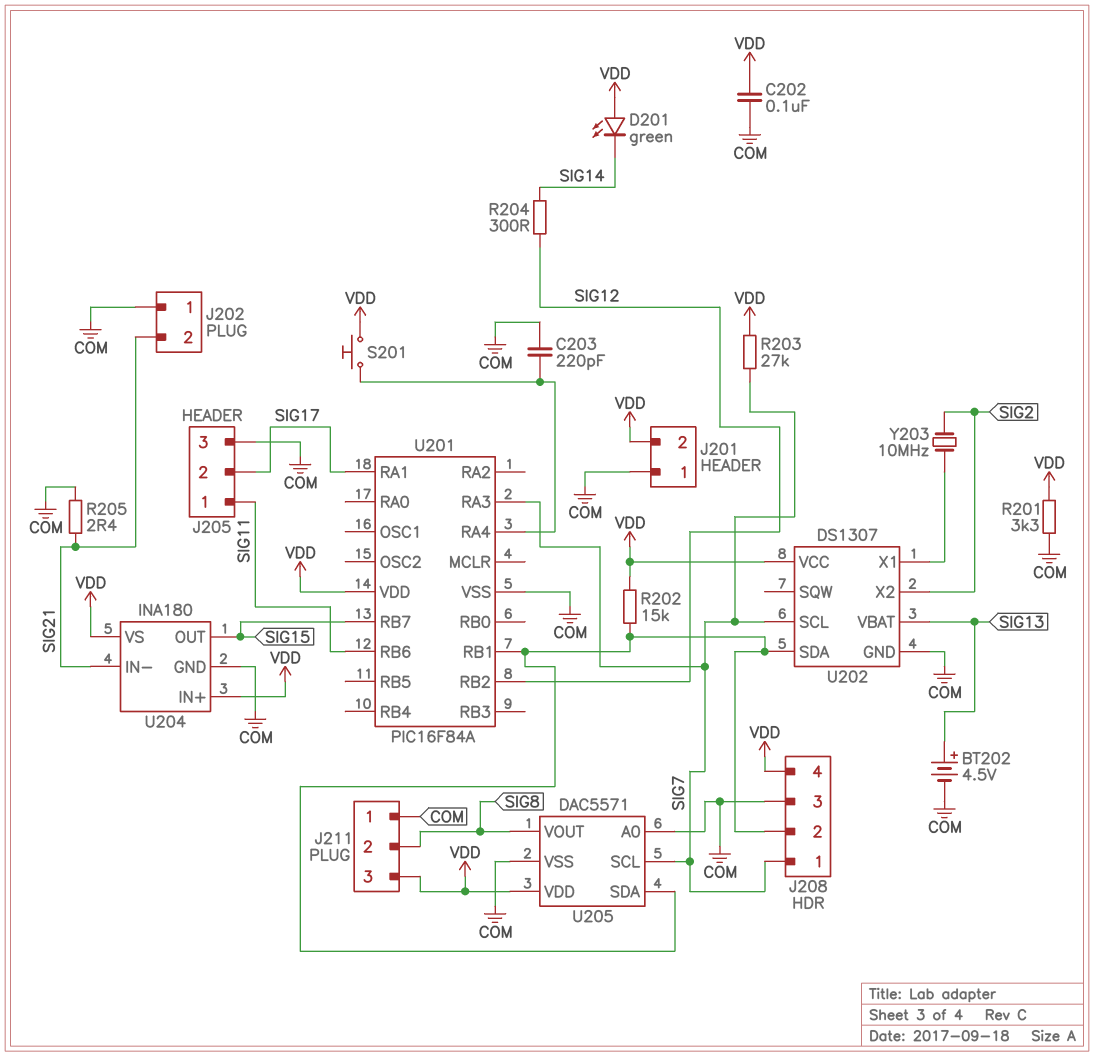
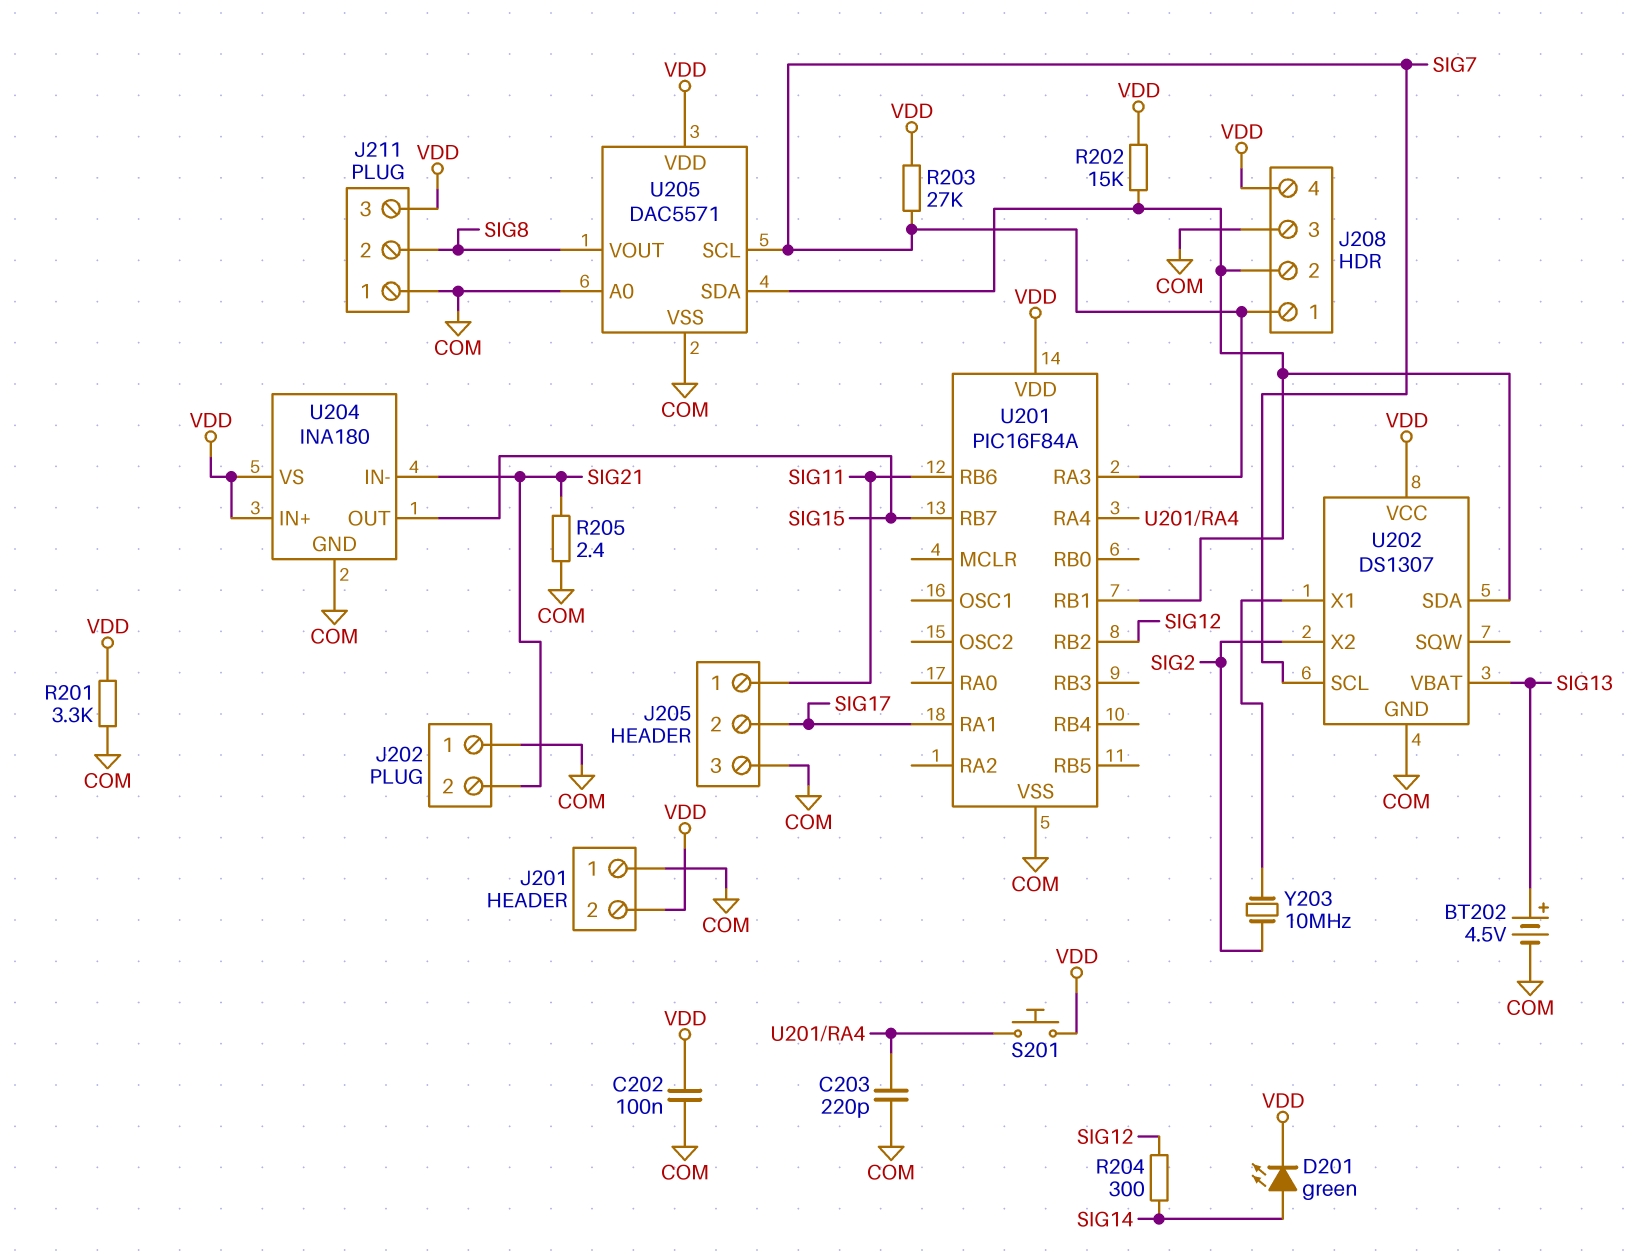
D201: LED green (A VDD, K SIG14) -> LED green (A SIG14, K VDD)

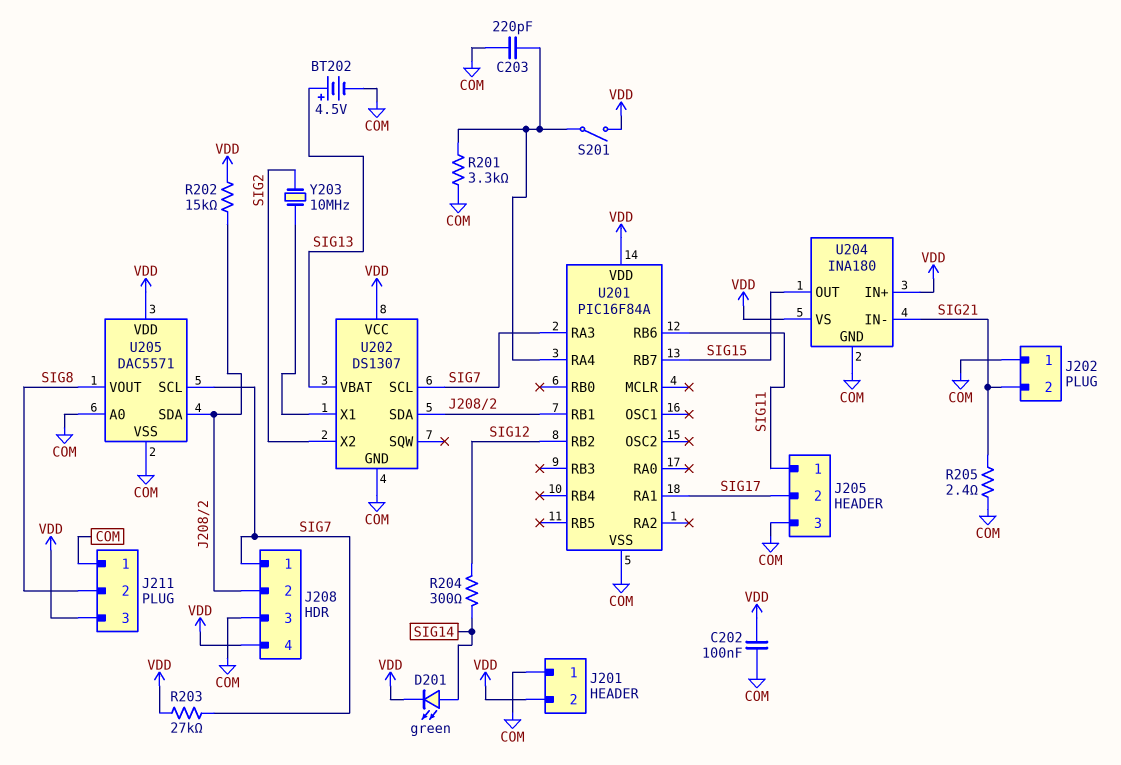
R201: 3.3k (COM, VDD) -> 3.3k (COM, U201/RA4)
S201: button (U201/RA4, VDD) -> switch (U201/RA4, VDD)

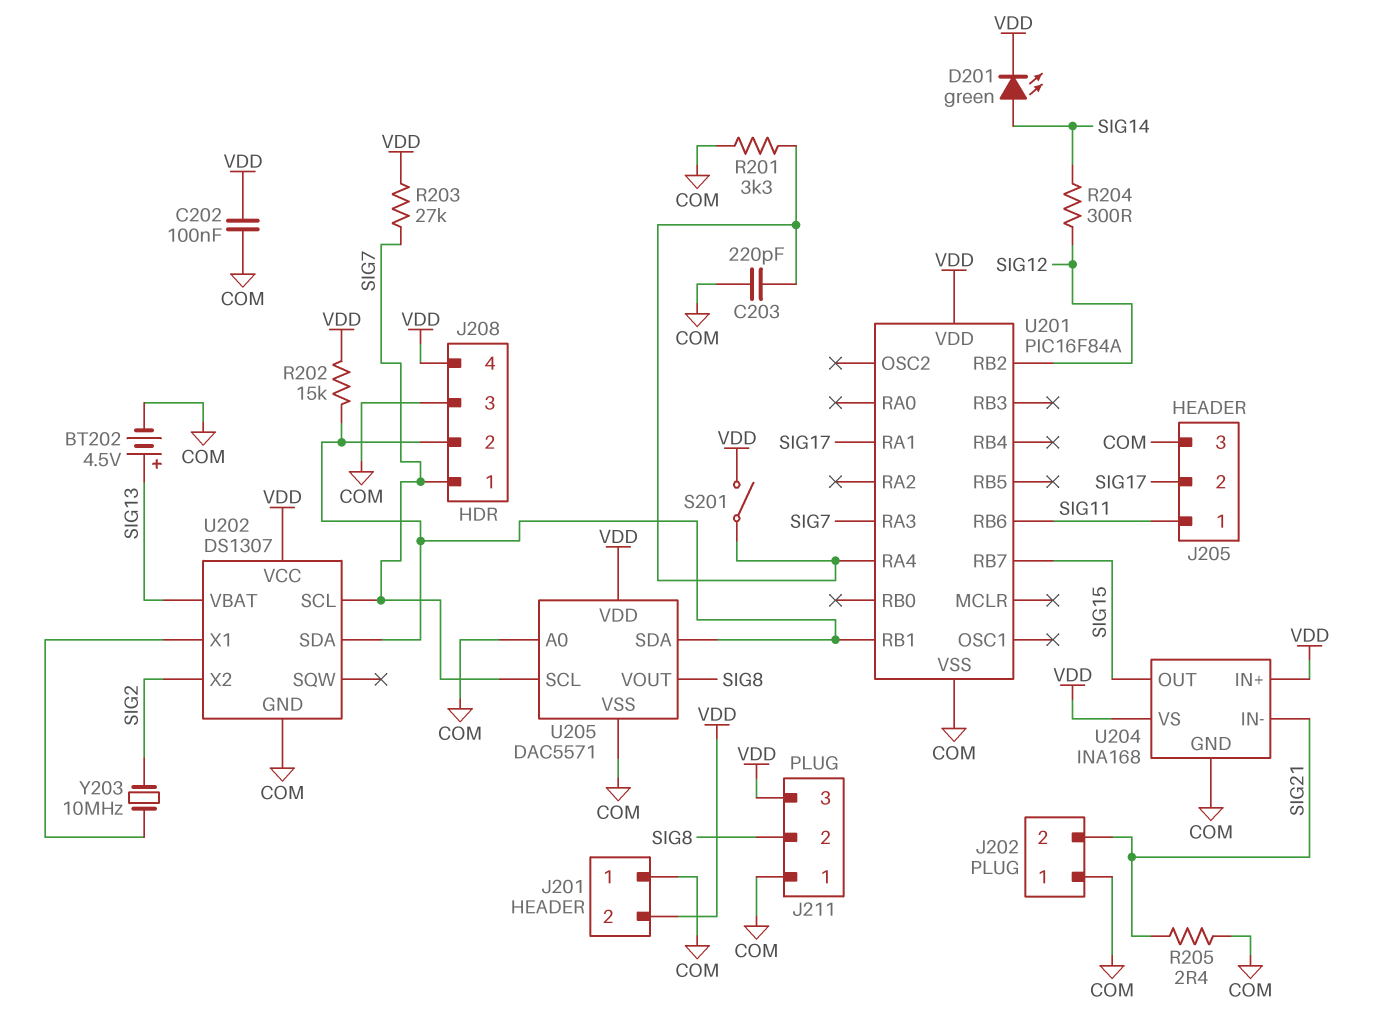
U204: INA180 -> INA168

